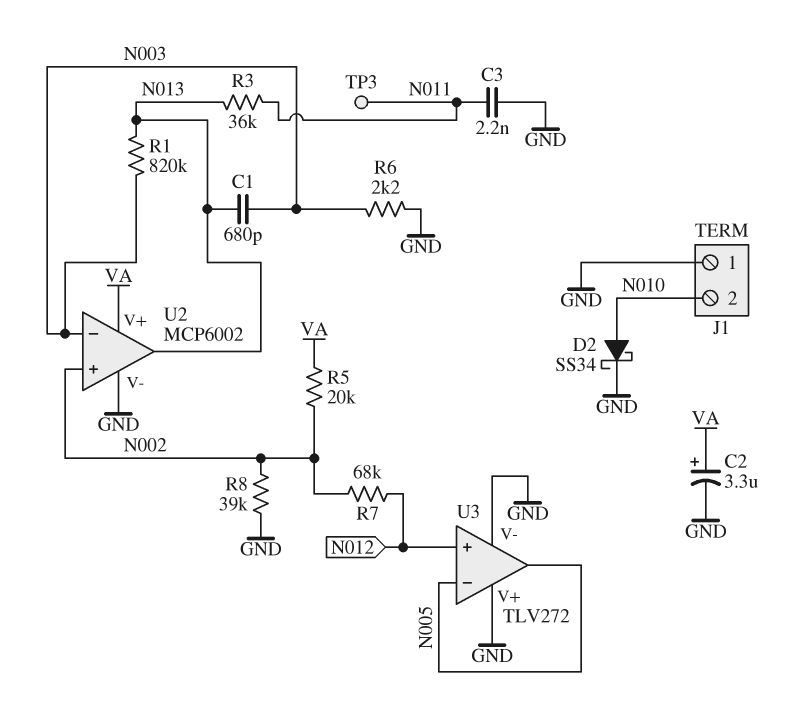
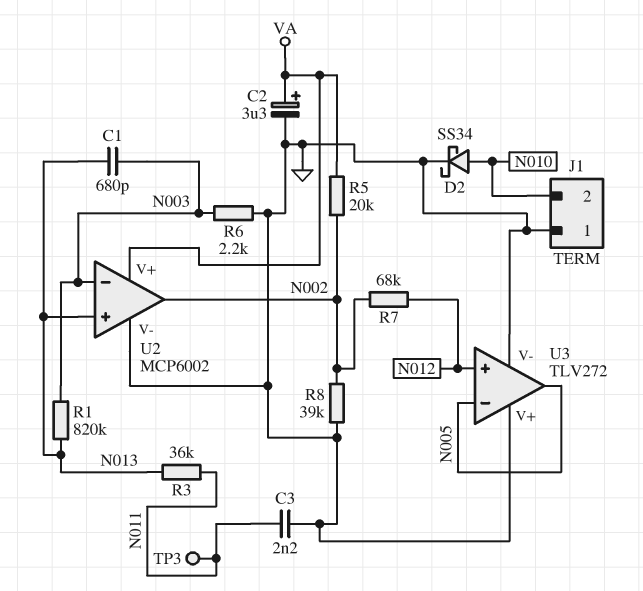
U2 pin in+: N002 -> N013
U2 pin out: N013 -> N002

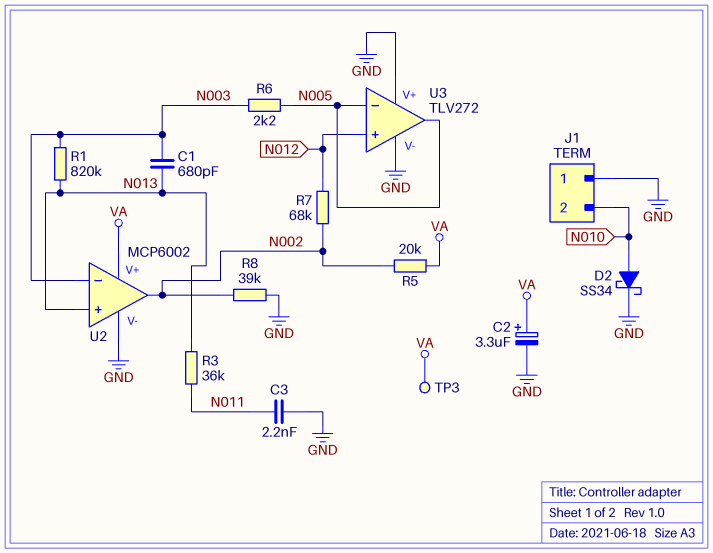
R6: 2.2k (GND, N003) -> 2.2k (N003, N005)
TP3: test point (N011) -> test point (VA)

